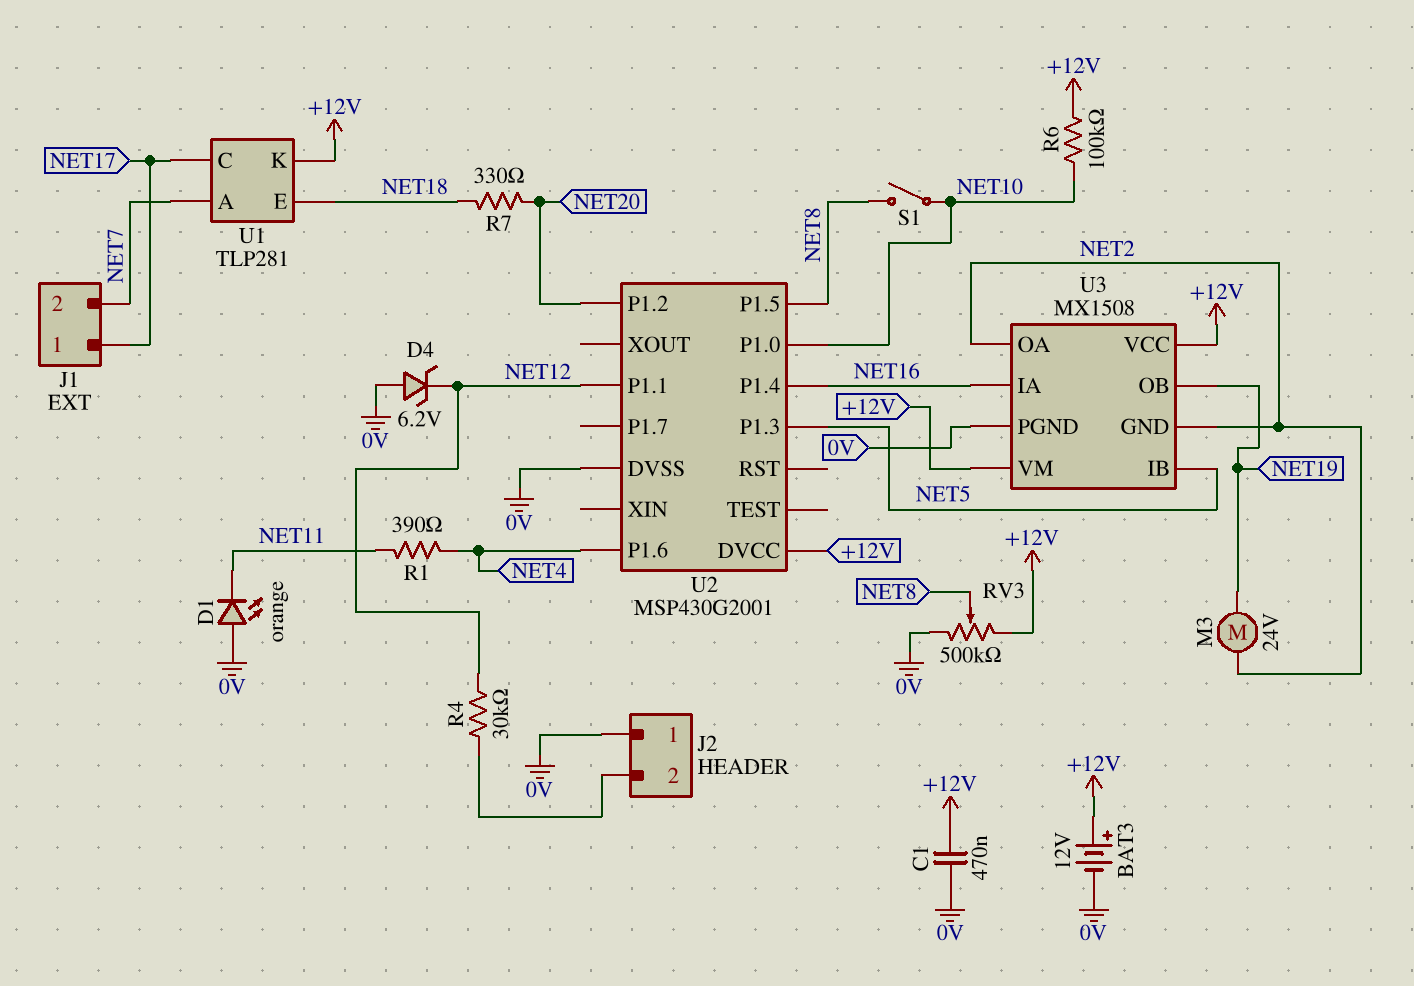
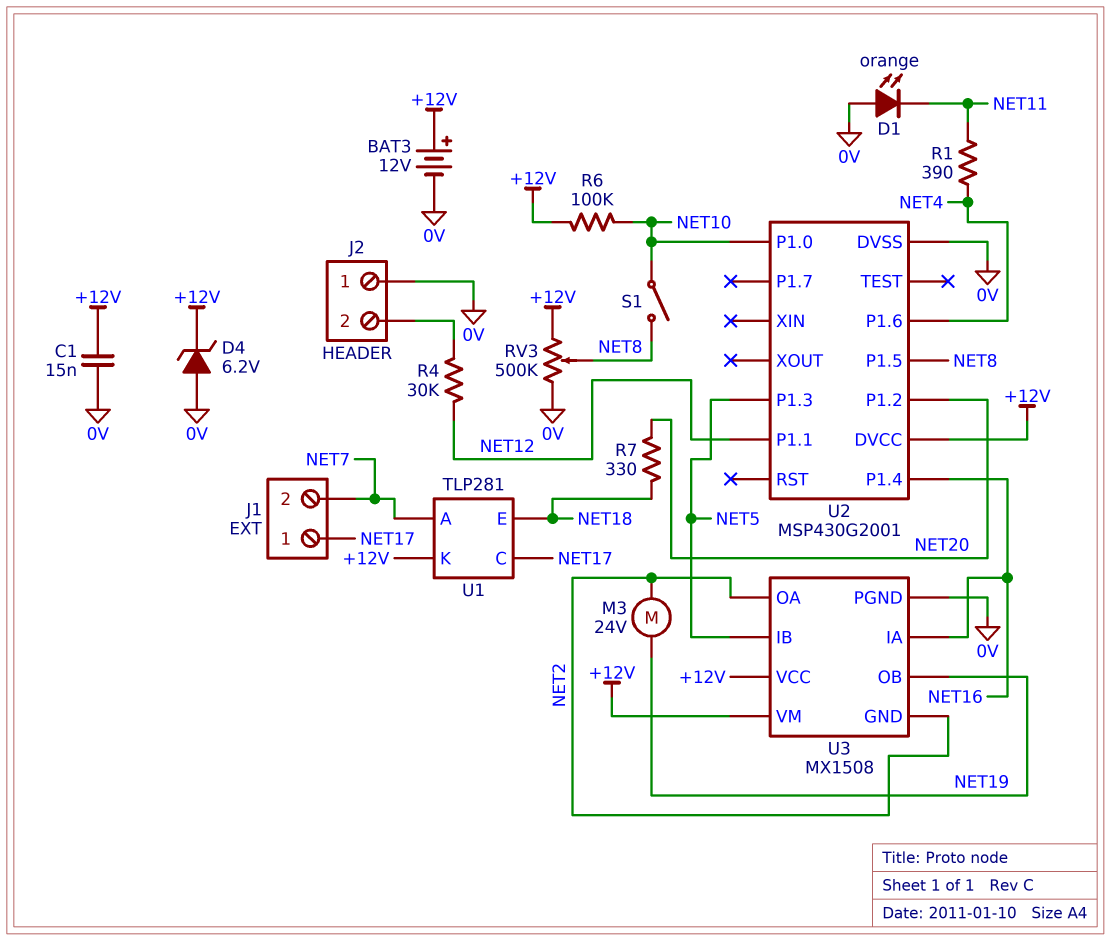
C1: 470nF (+12V, 0V) -> 15nF (+12V, 0V)
D4: zener 6.2V (A 0V, K NET12) -> zener 6.2V (A 0V, K +12V)

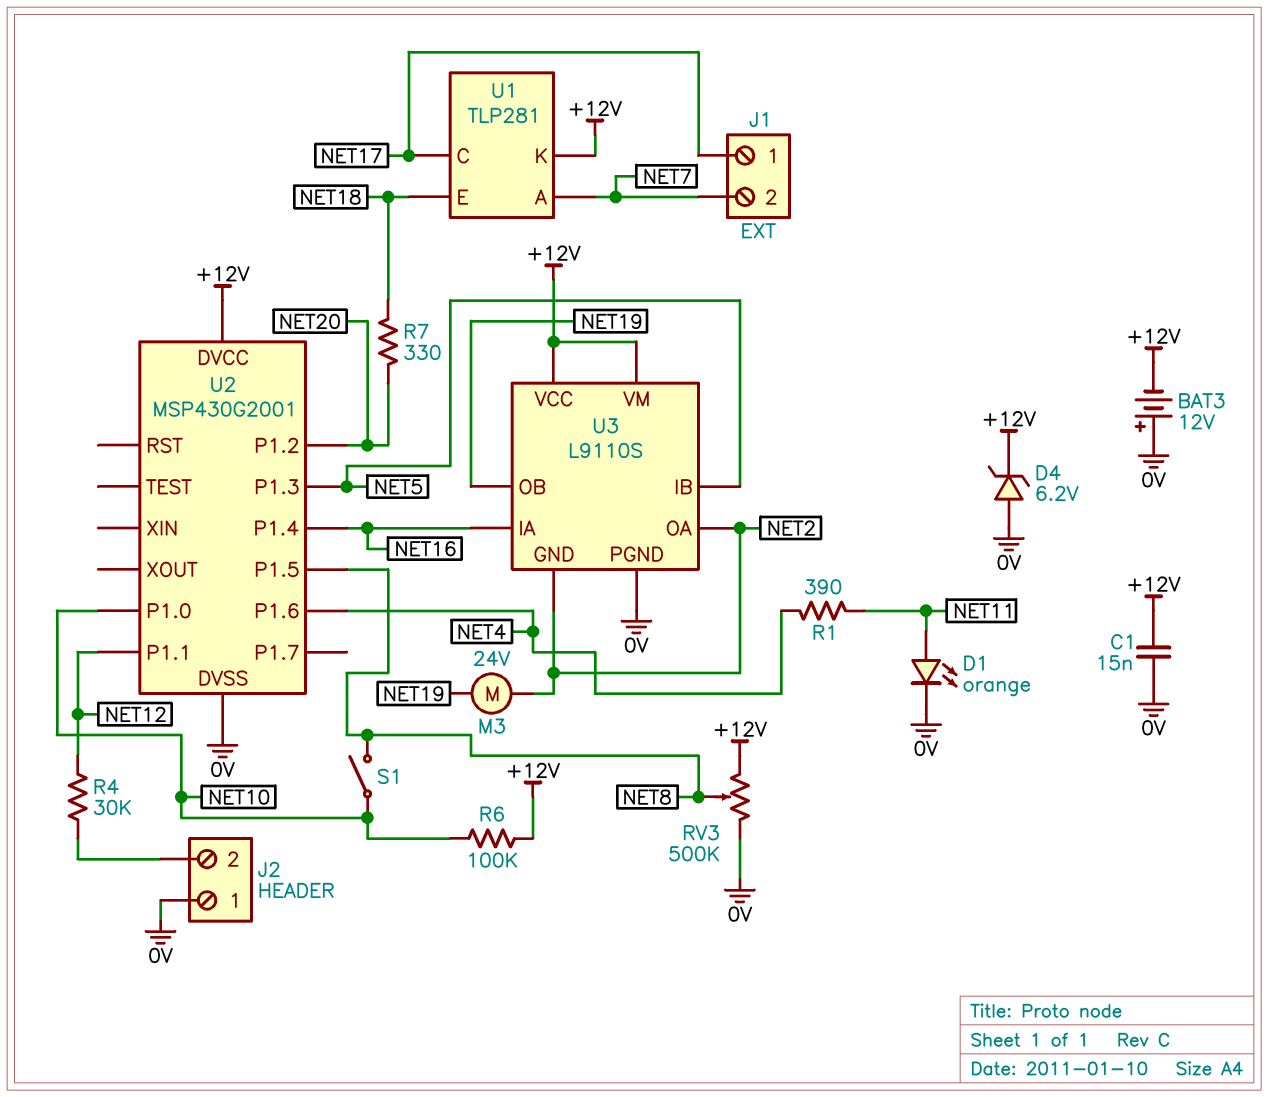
BAT3: 12V (plus +12V, minus 0V) -> 12V (plus 0V, minus +12V)
D1: LED orange (A 0V, K NET11) -> LED orange (A NET11, K 0V)
U3: MX1508 -> L9110S

